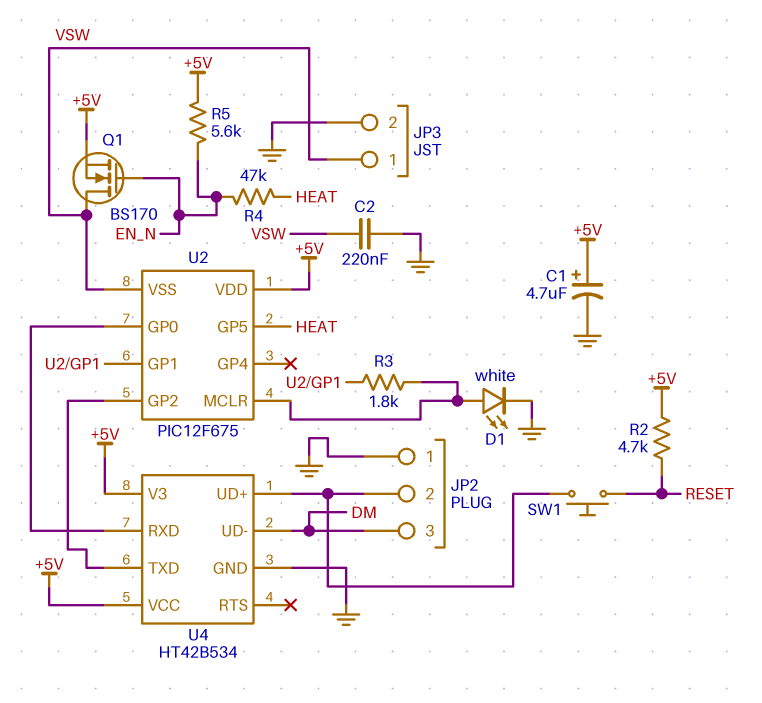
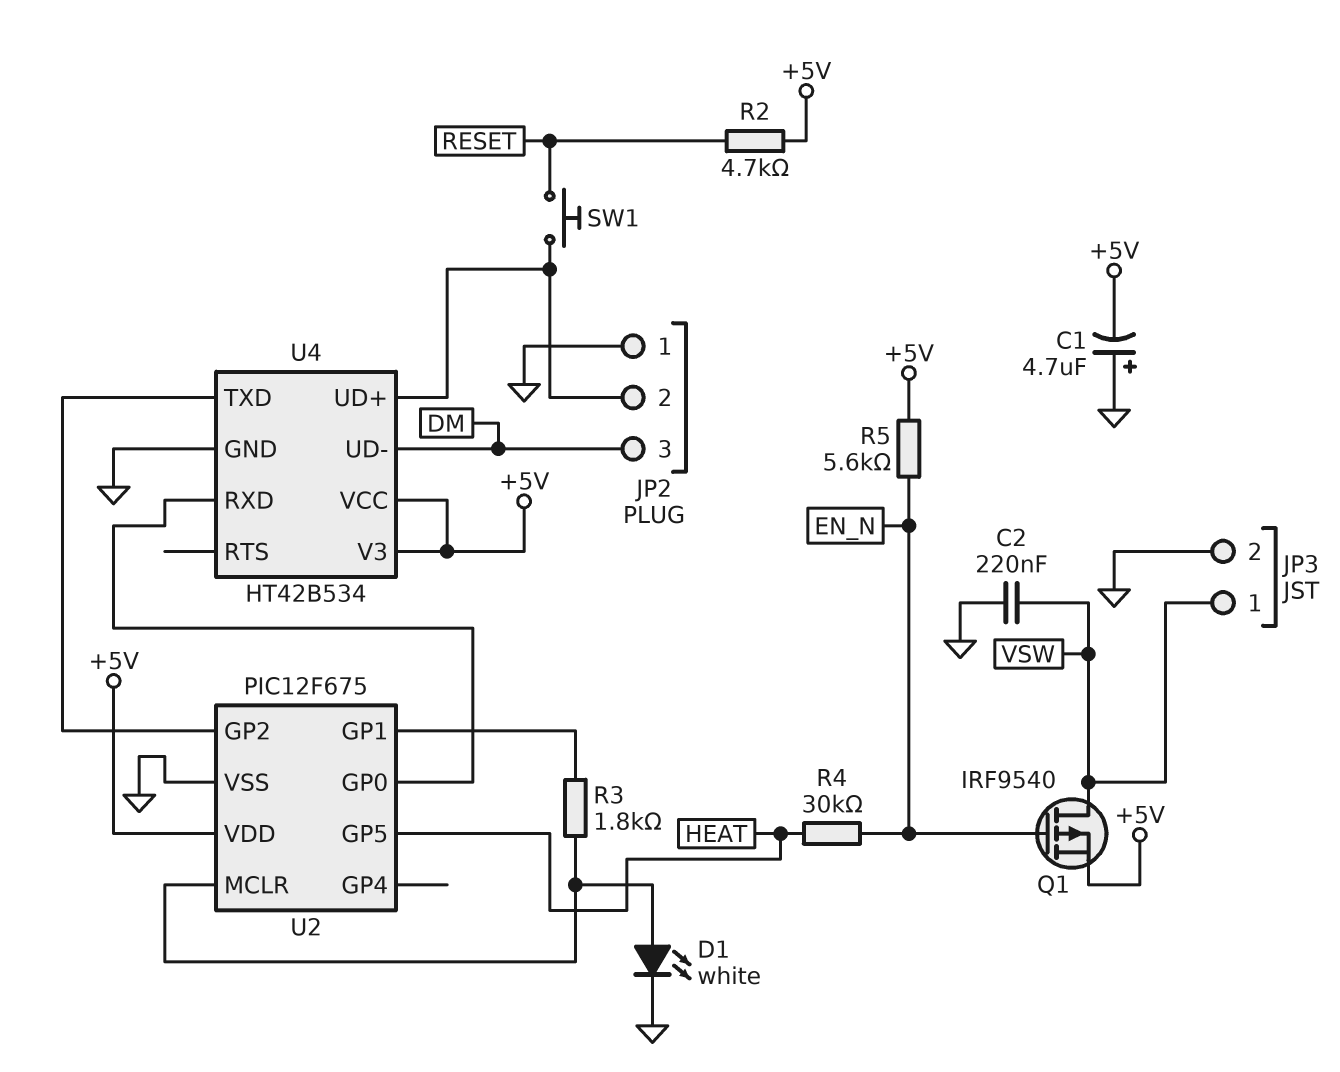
C1: 4.7uF (plus +5V, minus GND) -> 4.7uF (plus GND, minus +5V)
Q1: NMOS BS170 (G EN_N, D VSW, S +5V) -> PMOS IRF9540 (G EN_N, D VSW, S +5V)
R4: 47k (EN_N, HEAT) -> 30k (EN_N, HEAT)
U2 pin VSS: VSW -> GND

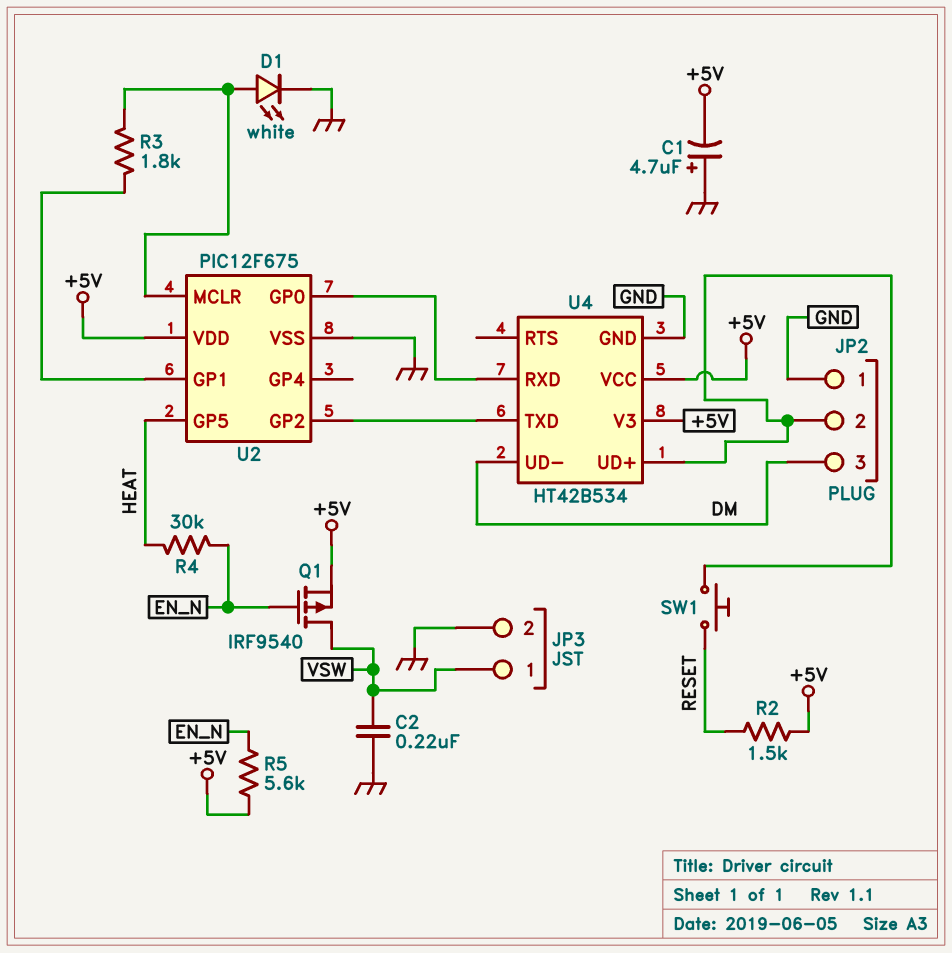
R2: 4.7k (+5V, RESET) -> 1.5k (+5V, RESET)

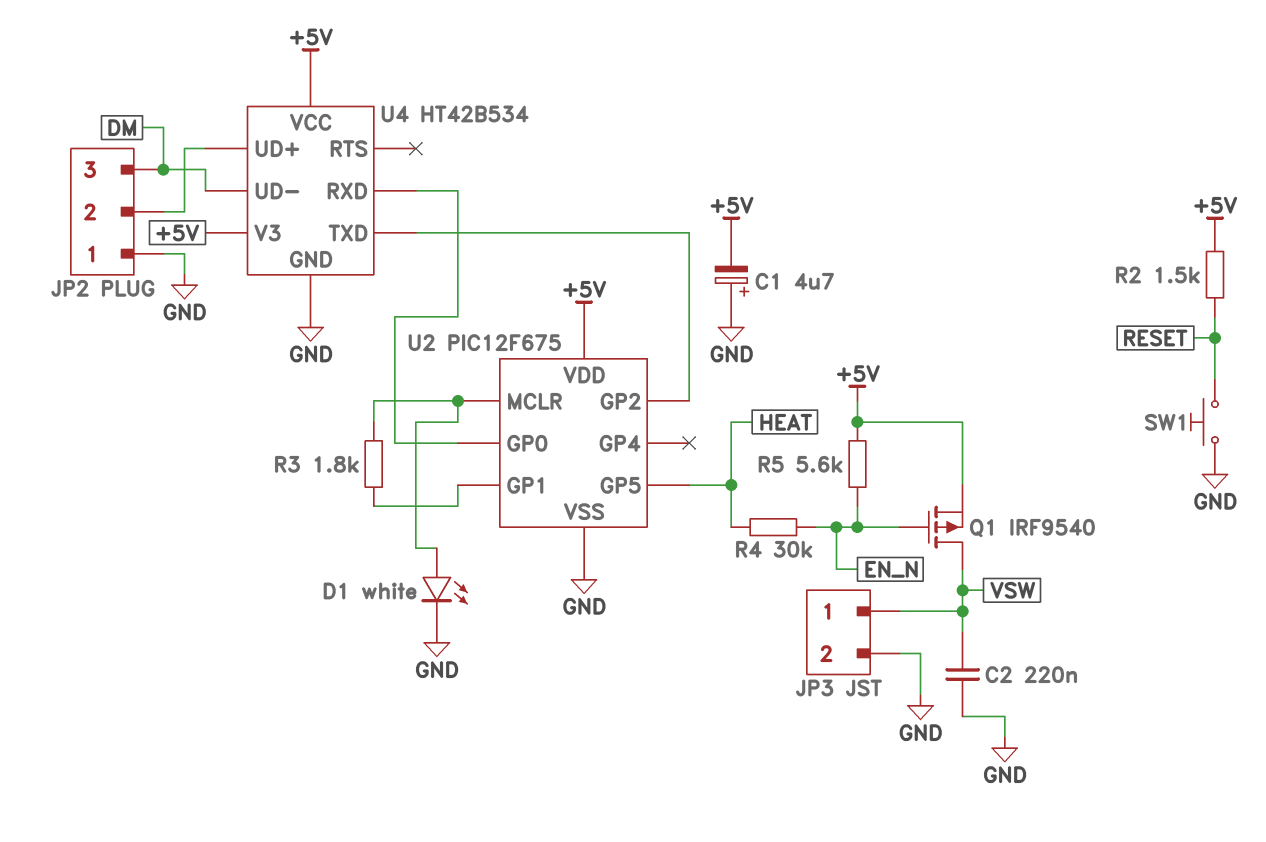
SW1: button (JP2/2, RESET) -> button (GND, RESET)

